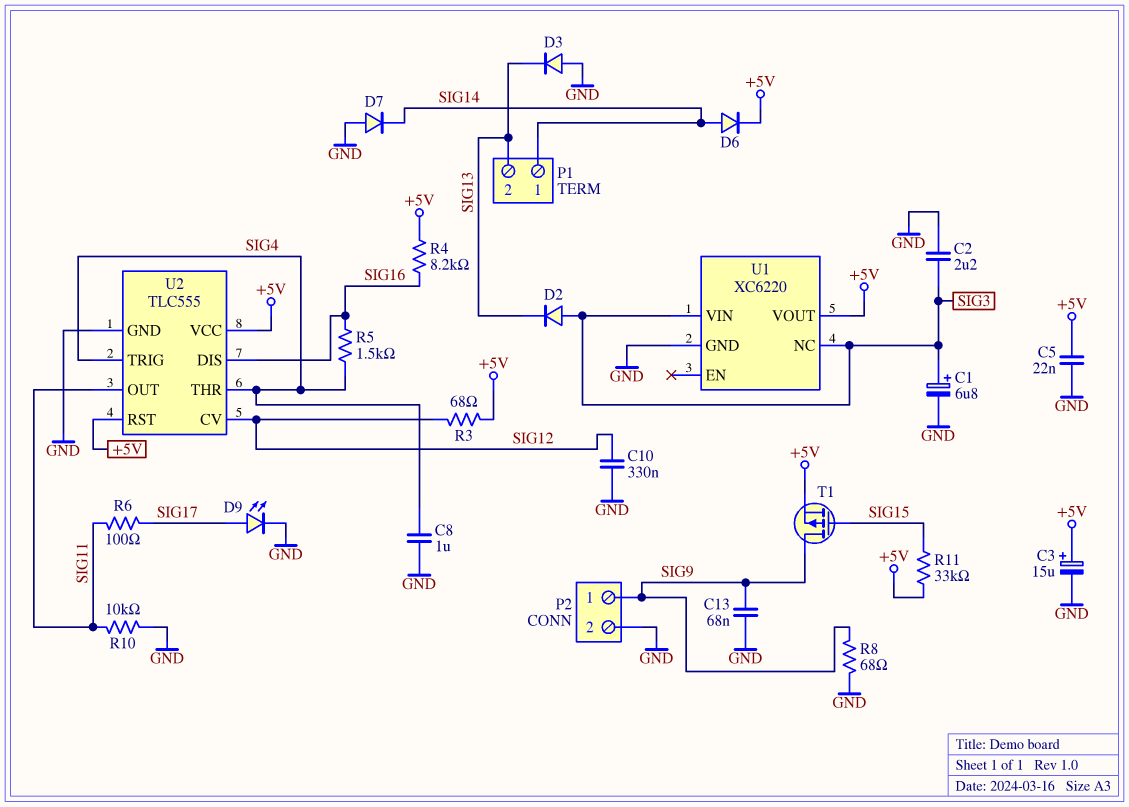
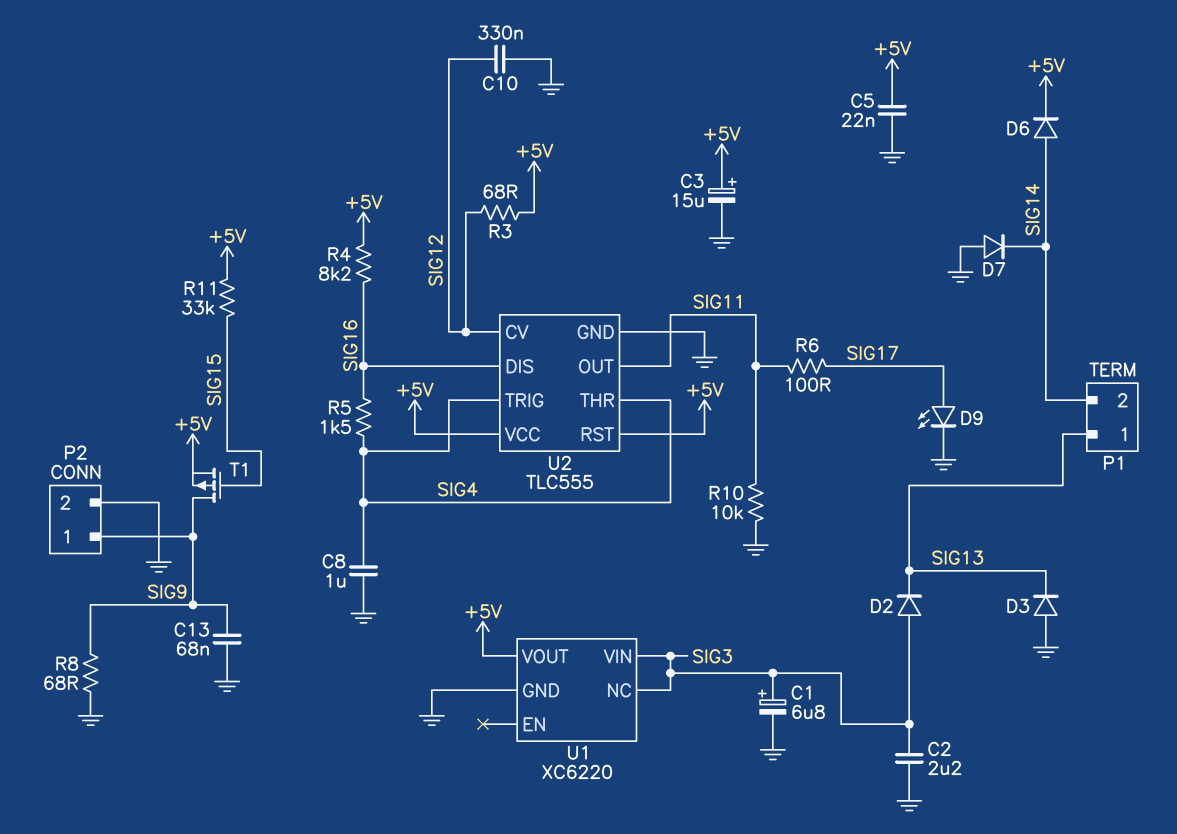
P1 pin 1: SIG14 -> SIG13
P1 pin 2: SIG13 -> SIG14

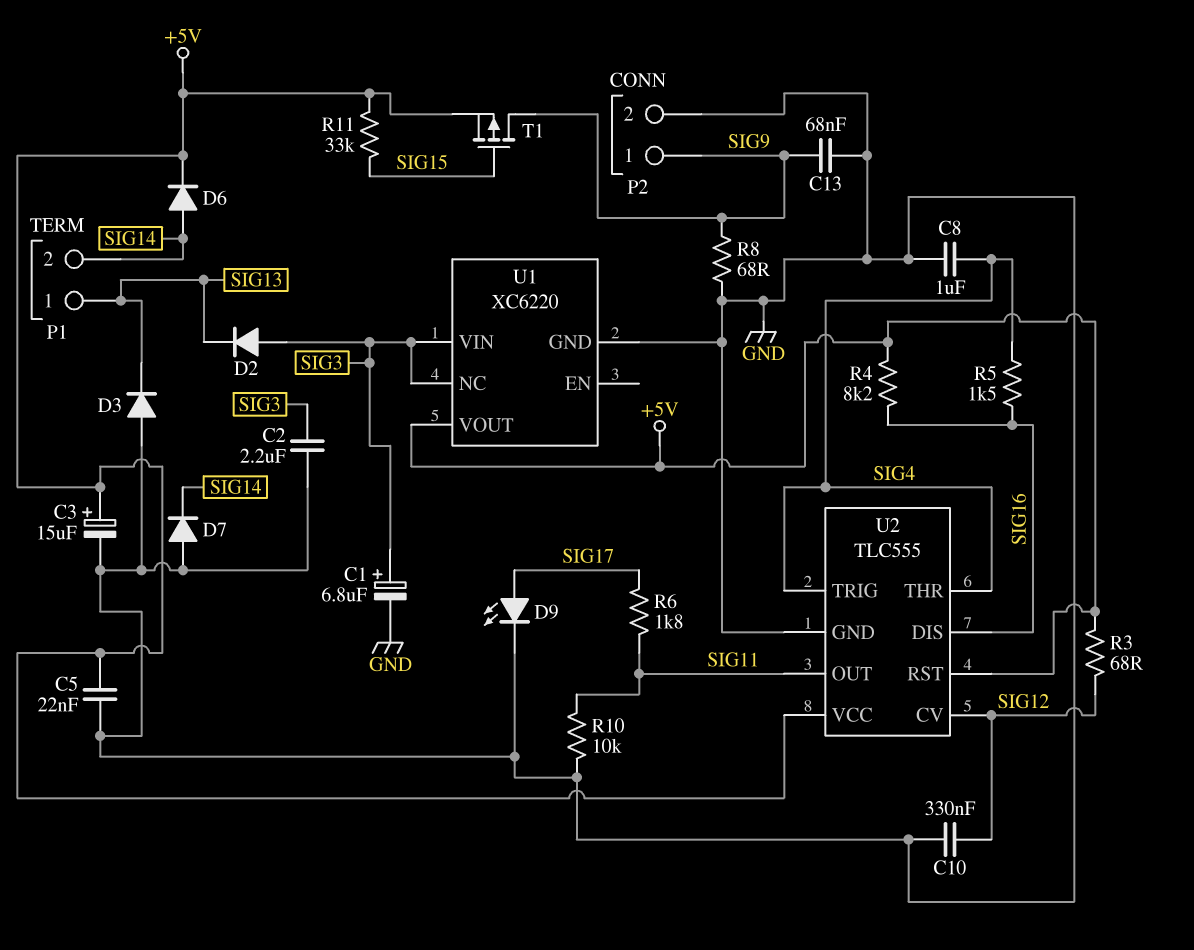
R6: 100 (SIG11, SIG17) -> 1.8k (SIG11, SIG17)

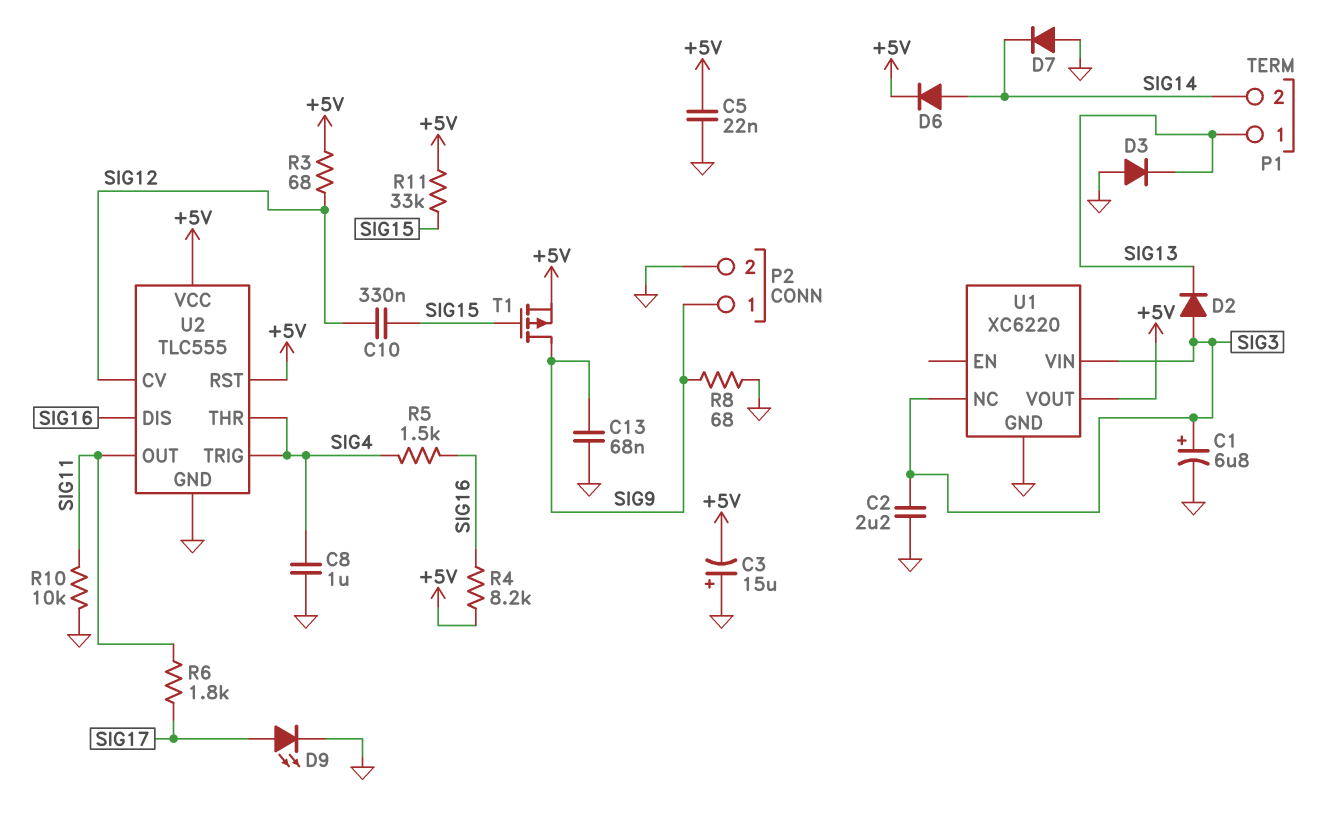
C3: 15uF (plus +5V, minus GND) -> 15uF (plus GND, minus +5V)
C10: 330nF (GND, SIG12) -> 330nF (SIG12, SIG15)

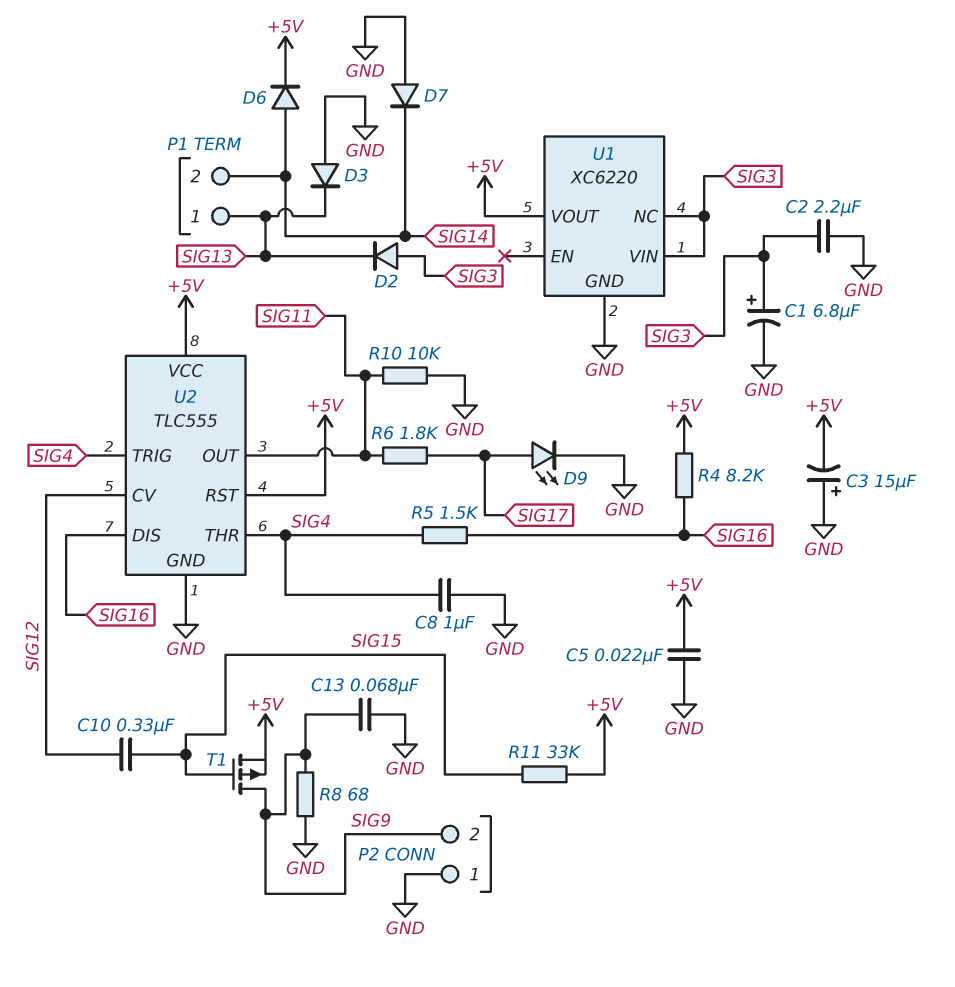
P2 pin 1: SIG9 -> GND
P2 pin 2: GND -> SIG9
R3: 68 (+5V, SIG12) -> none

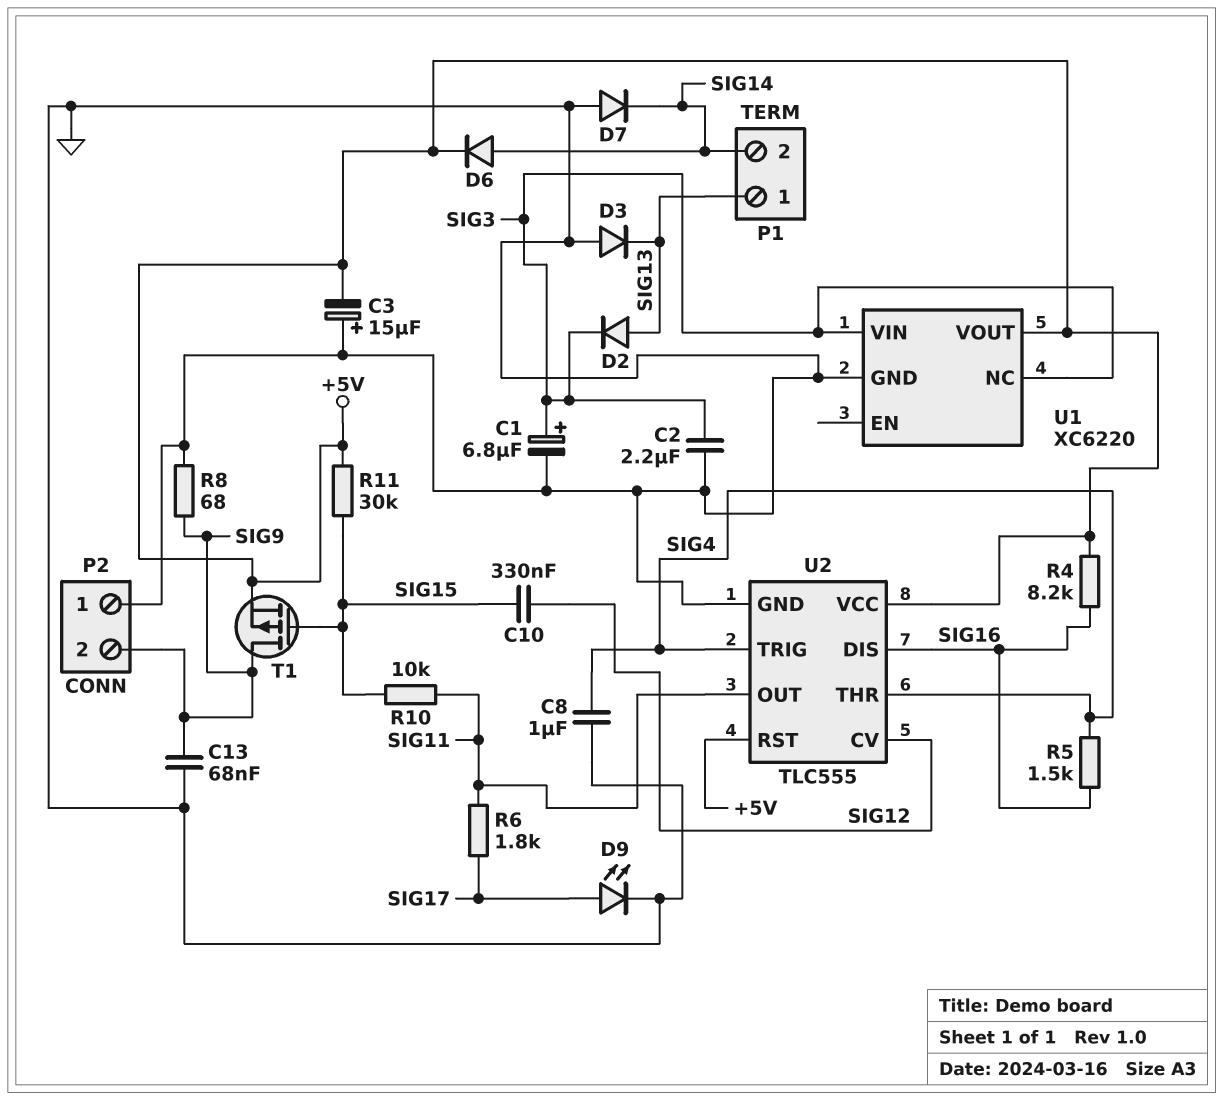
C5: 22nF (+5V, GND) -> none
D2: diode (A SIG3, K SIG13) -> diode (A SIG13, K SIG3)
R10: 10k (GND, SIG11) -> 10k (SIG11, SIG15)
R11: 33k (+5V, SIG15) -> 30k (+5V, SIG15)

